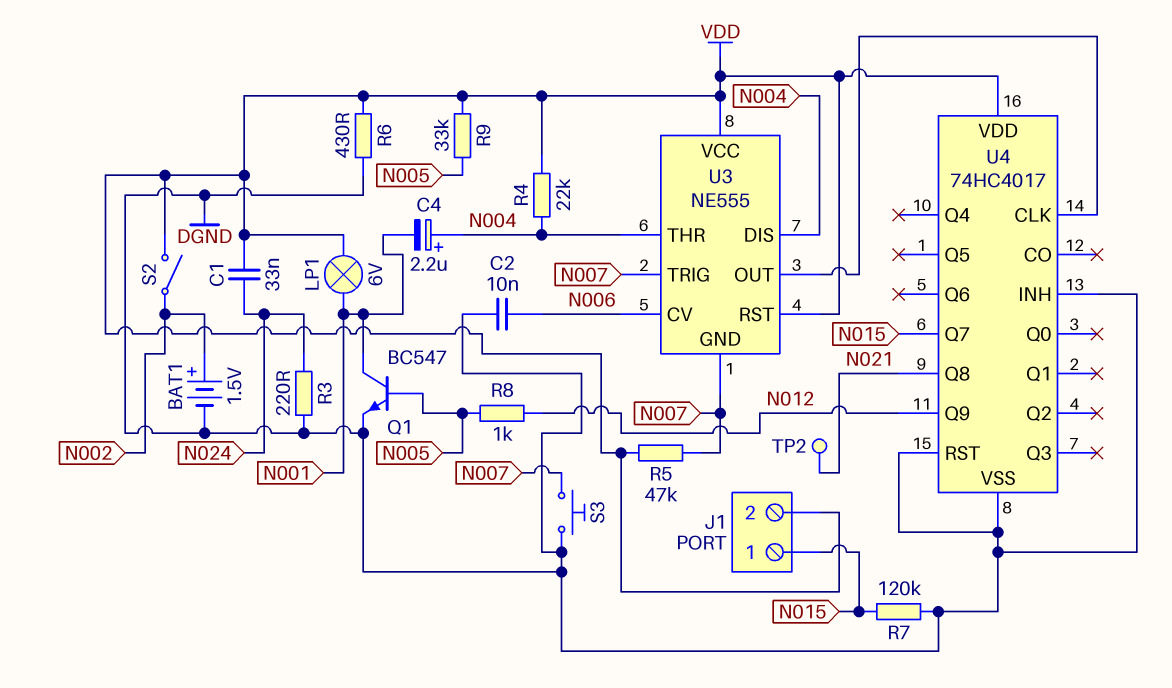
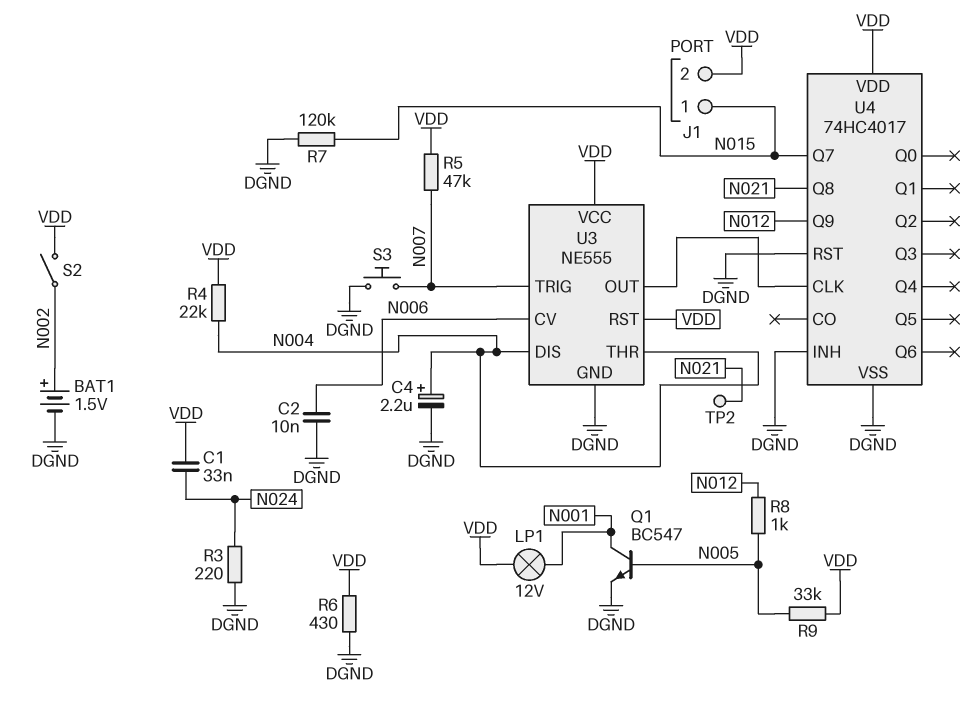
C4: 2.2uF (plus N004, minus N001) -> 2.2uF (plus N004, minus DGND)
LP1: lamp 6V (N001, VDD) -> lamp 12V (N001, VDD)
U3 pin GND: N007 -> DGND

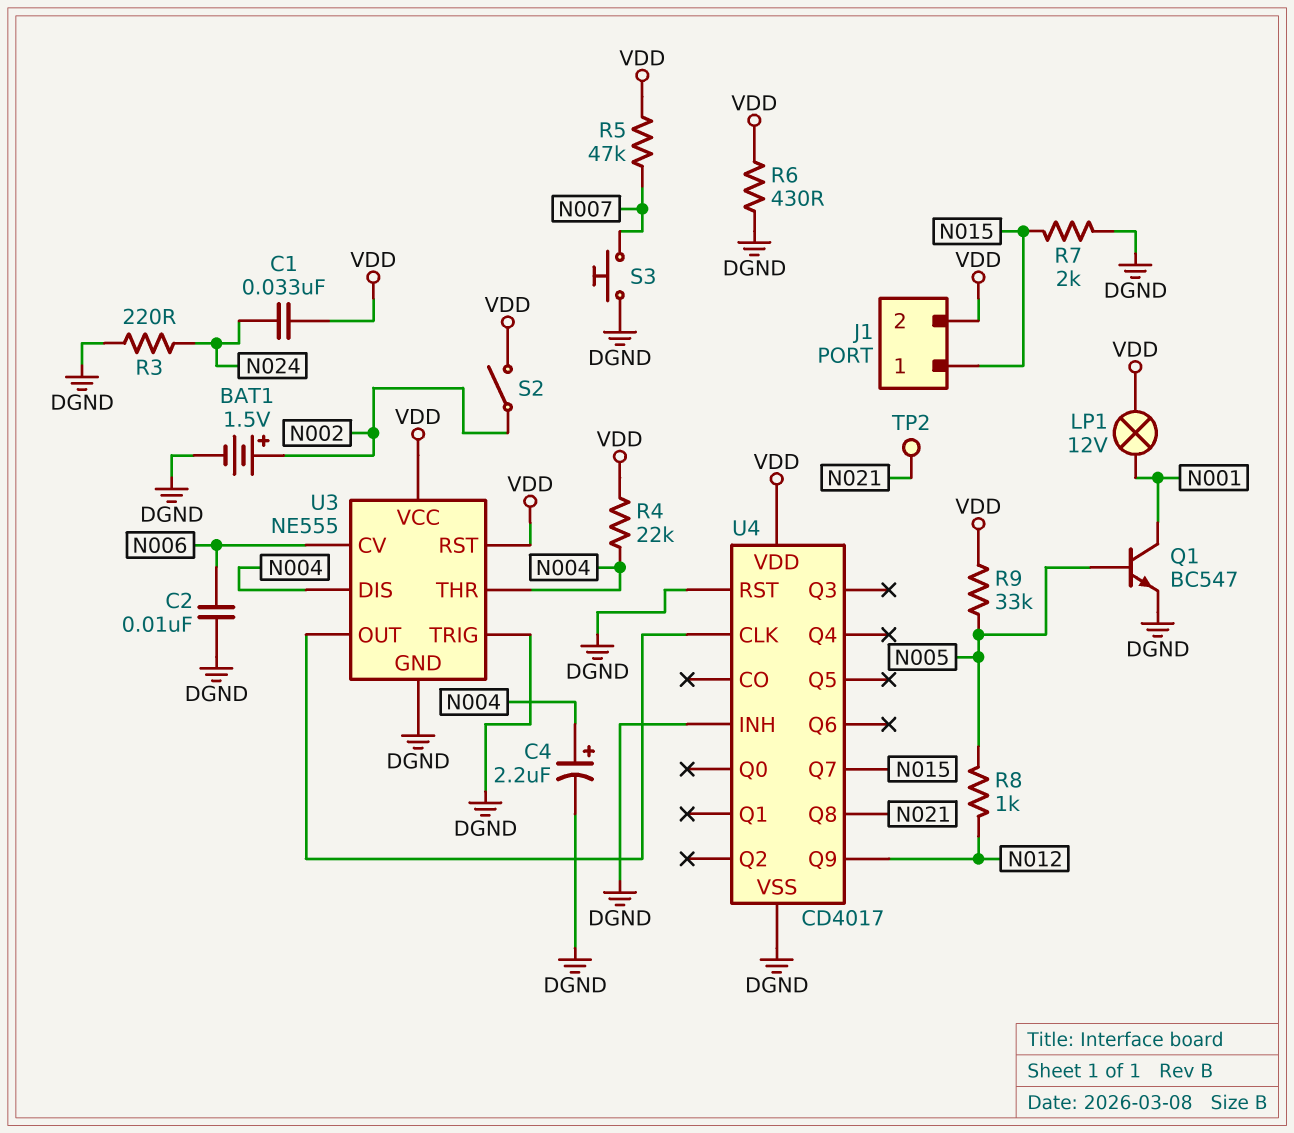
R7: 120k (DGND, N015) -> 2k (DGND, N015)
U3 pin TRIG: N007 -> DGND
U4: 74HC4017 -> CD4017

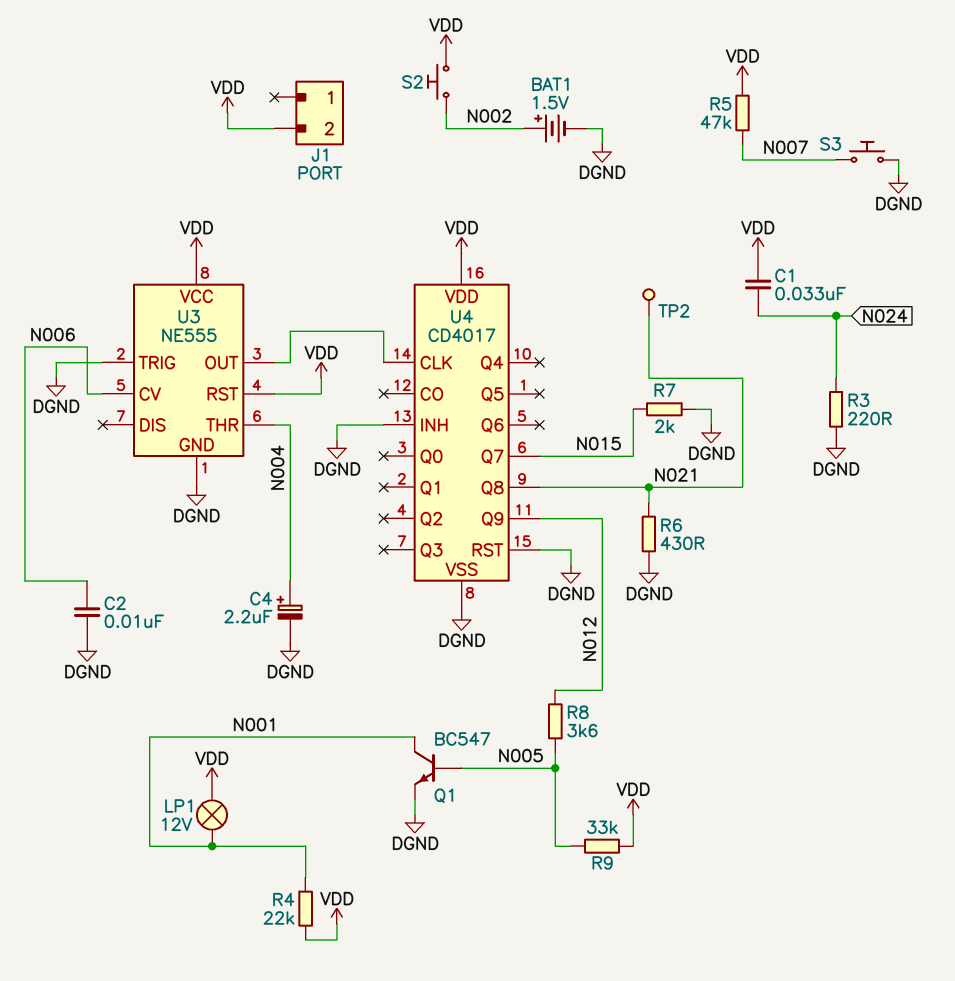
J1 pin 1: N015 -> none
R4: 22k (N004, VDD) -> 22k (N001, VDD)
R6: 430 (DGND, VDD) -> 430 (DGND, N021)
R8: 1k (N005, N012) -> 3.6k (N005, N012)
S2: switch (N002, VDD) -> button (N002, VDD)
U3 pin DIS: N004 -> none

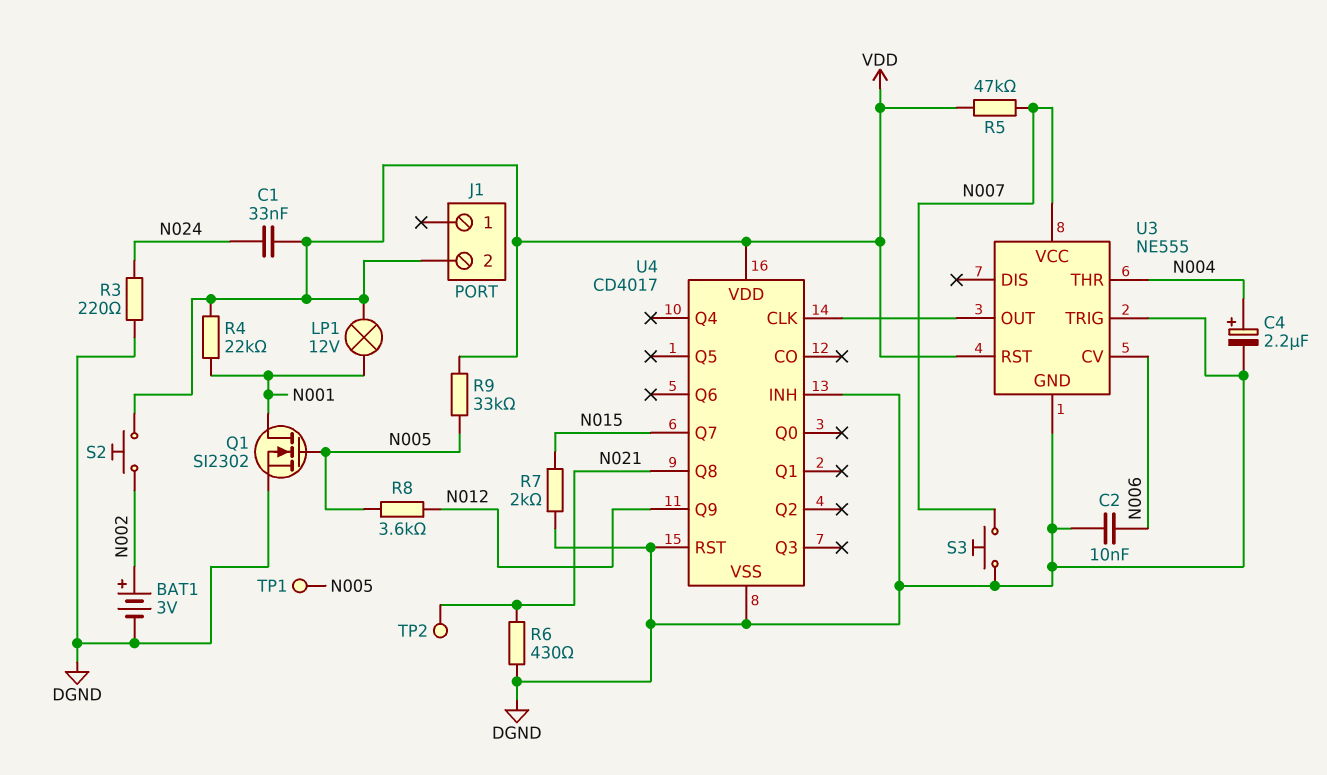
BAT1: 1.5V (plus N002, minus DGND) -> 3V (plus N002, minus DGND)
Q1: NPN BC547 (B N005, C N001, E DGND) -> NMOS SI2302 (G N005, D N001, S DGND)
TP1: none -> test point (N005)
U3 pin VCC: VDD -> N007

